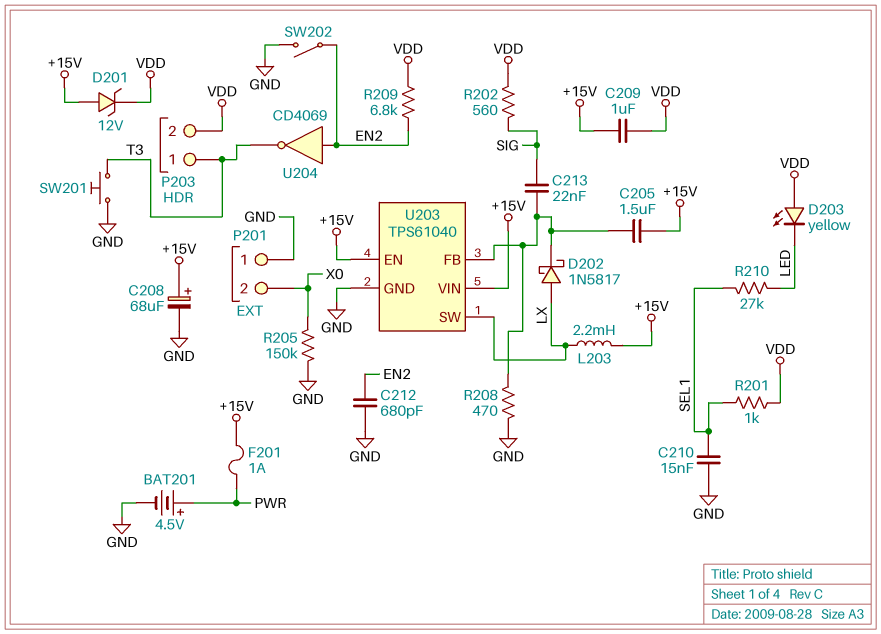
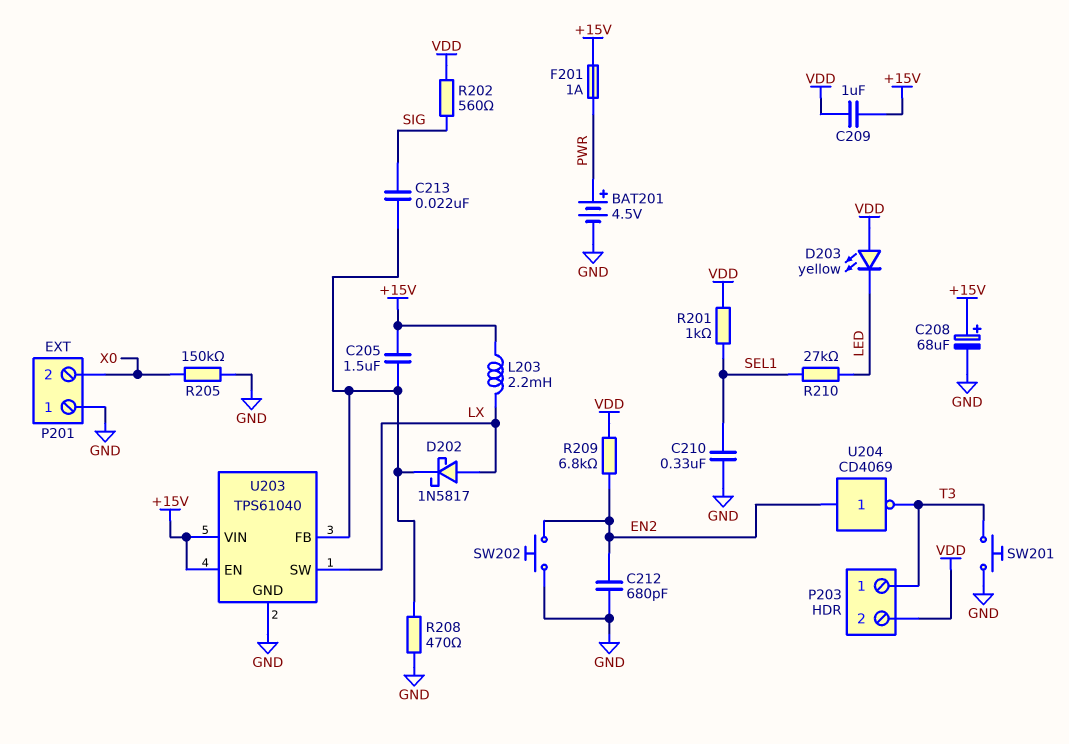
C210: 15nF (GND, SEL1) -> 330nF (GND, SEL1)
D201: zener 12V (A +15V, K VDD) -> none
SW202: switch (EN2, GND) -> button (EN2, GND)

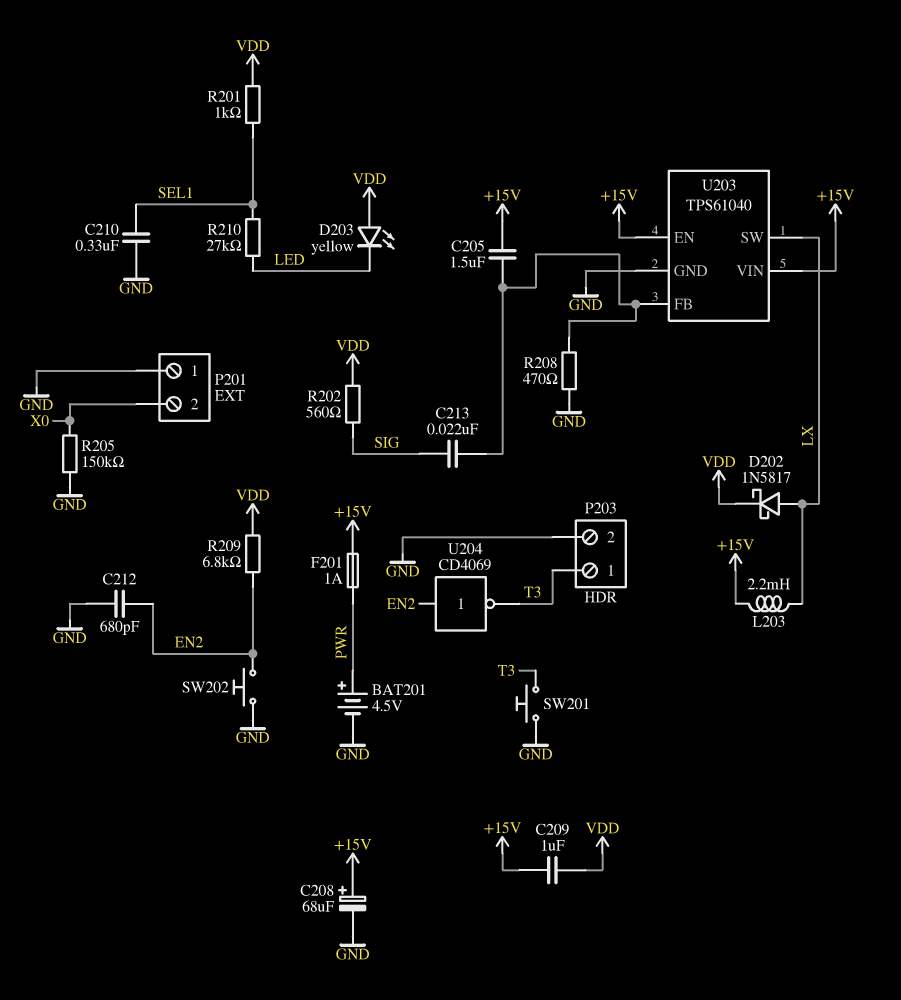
D202: schottky 1N5817 (A LX, K U203/FB) -> schottky 1N5817 (A LX, K VDD)
P203 pin 2: VDD -> GND

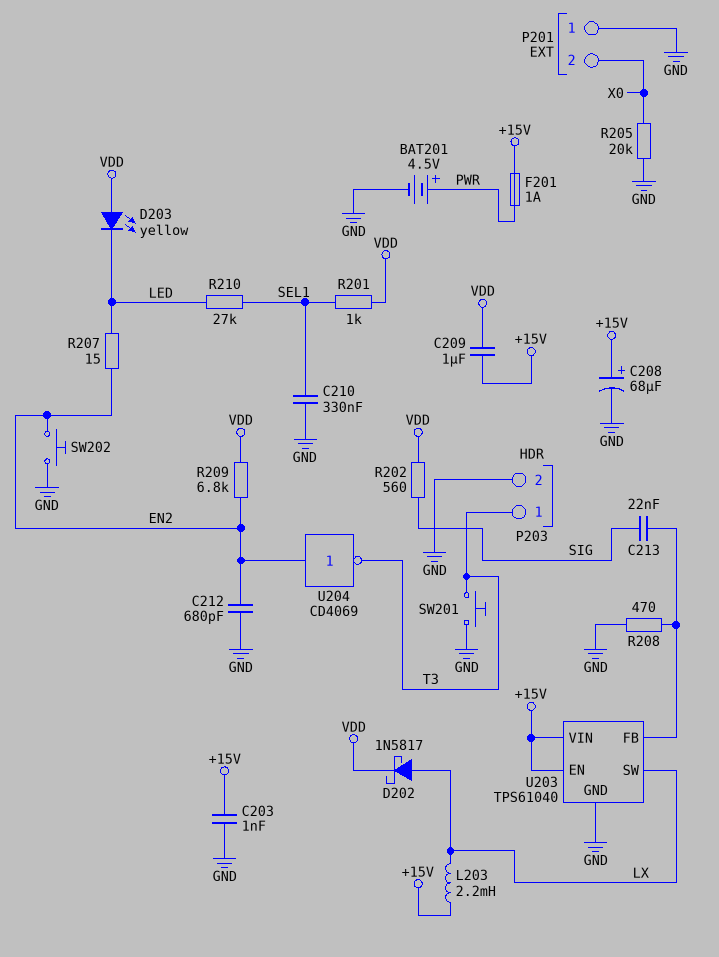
C203: none -> 1nF (+15V, GND)
C205: 1.5uF (+15V, U203/FB) -> none
R205: 150k (GND, X0) -> 20k (GND, X0)
R207: none -> 15 (EN2, LED)

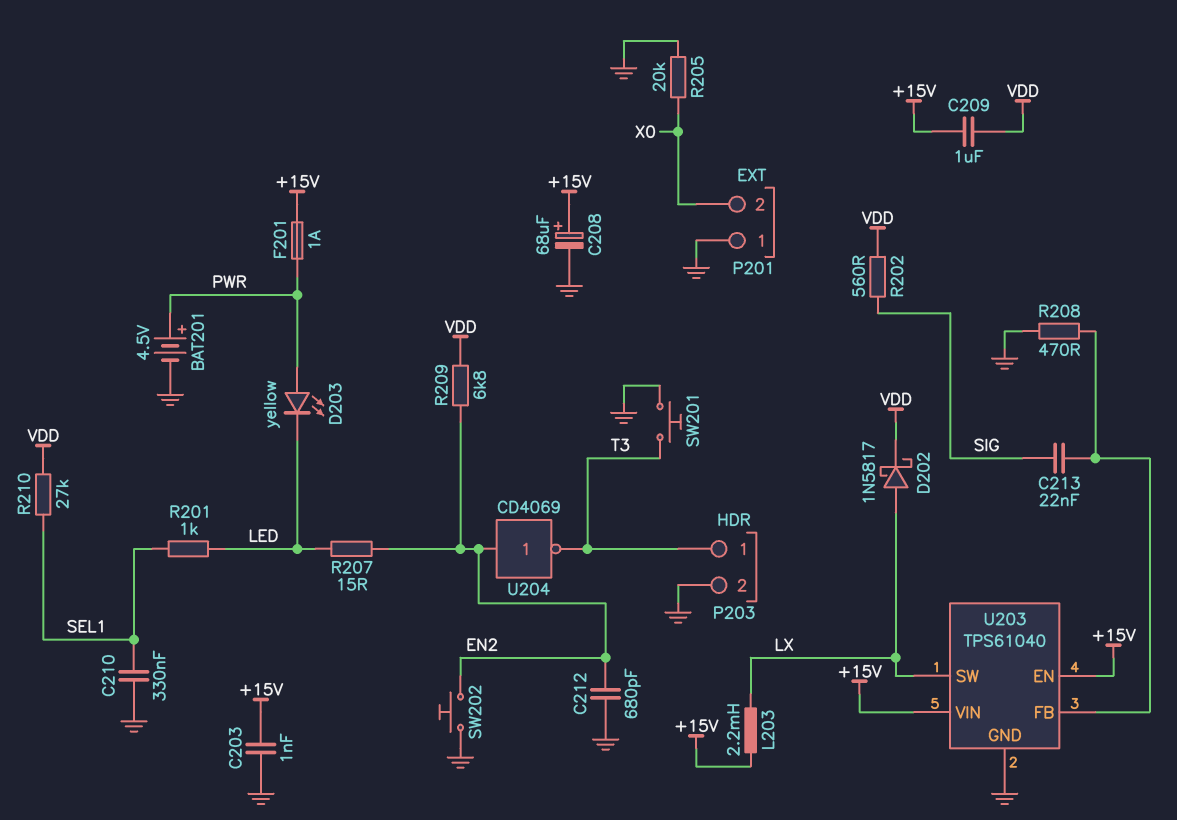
D203: LED yellow (A VDD, K LED) -> LED yellow (A PWR, K LED)
R201: 1k (SEL1, VDD) -> 1k (LED, SEL1)
R210: 27k (LED, SEL1) -> 27k (SEL1, VDD)

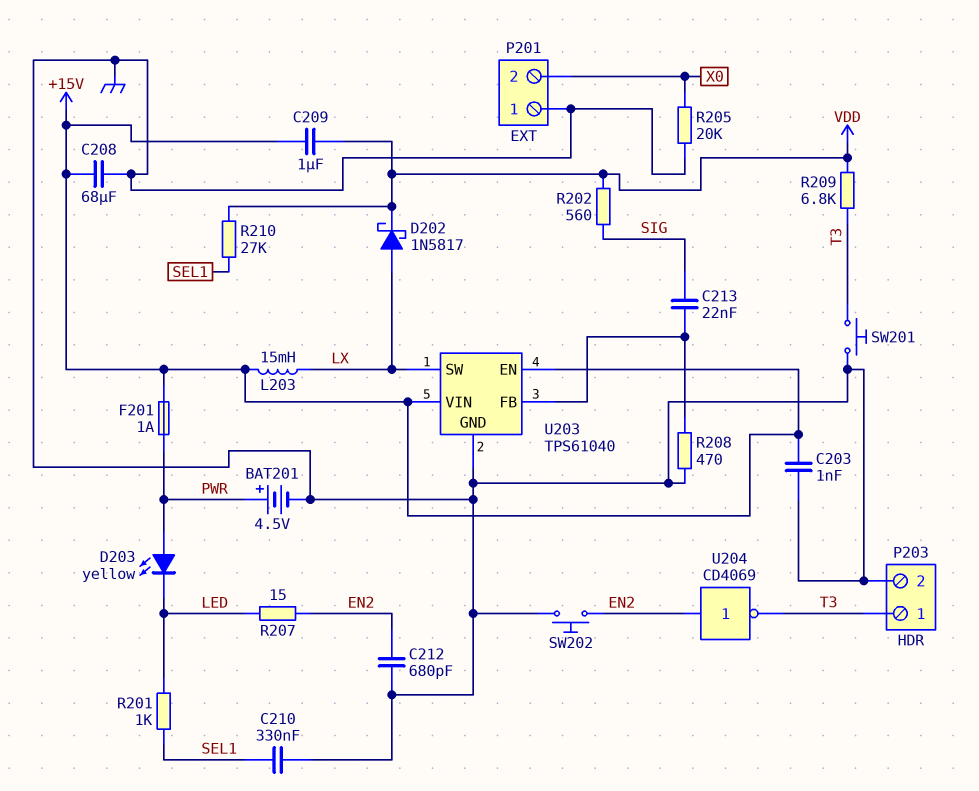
C208: 68uF (plus +15V, minus GND) -> 68uF (+15V, GND)
L203: 2.2mH (+15V, LX) -> 15mH (+15V, LX)
R209: 6.8k (EN2, VDD) -> 6.8k (T3, VDD)

